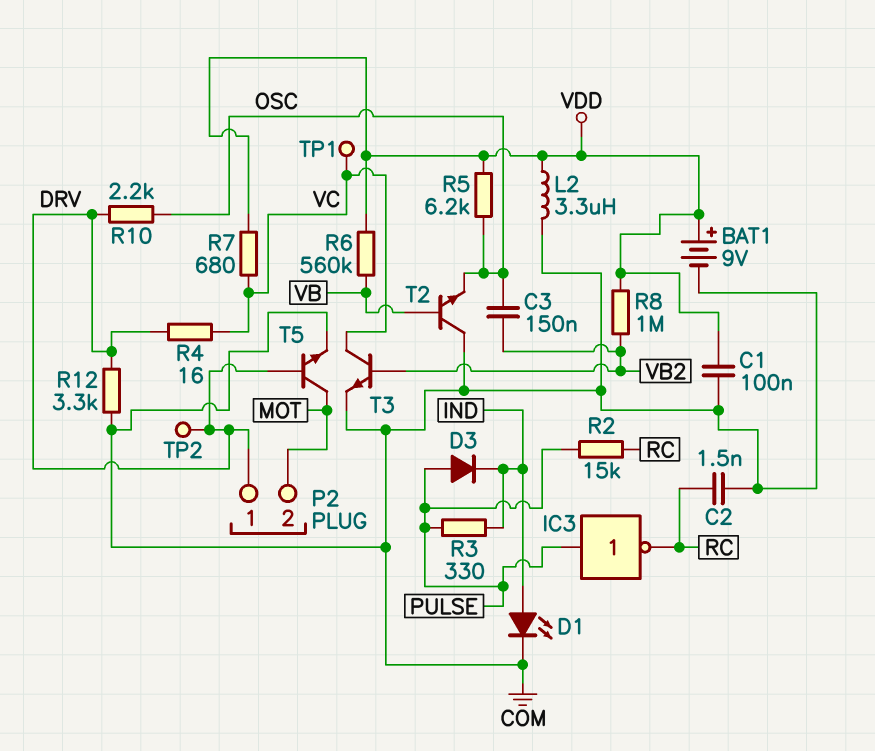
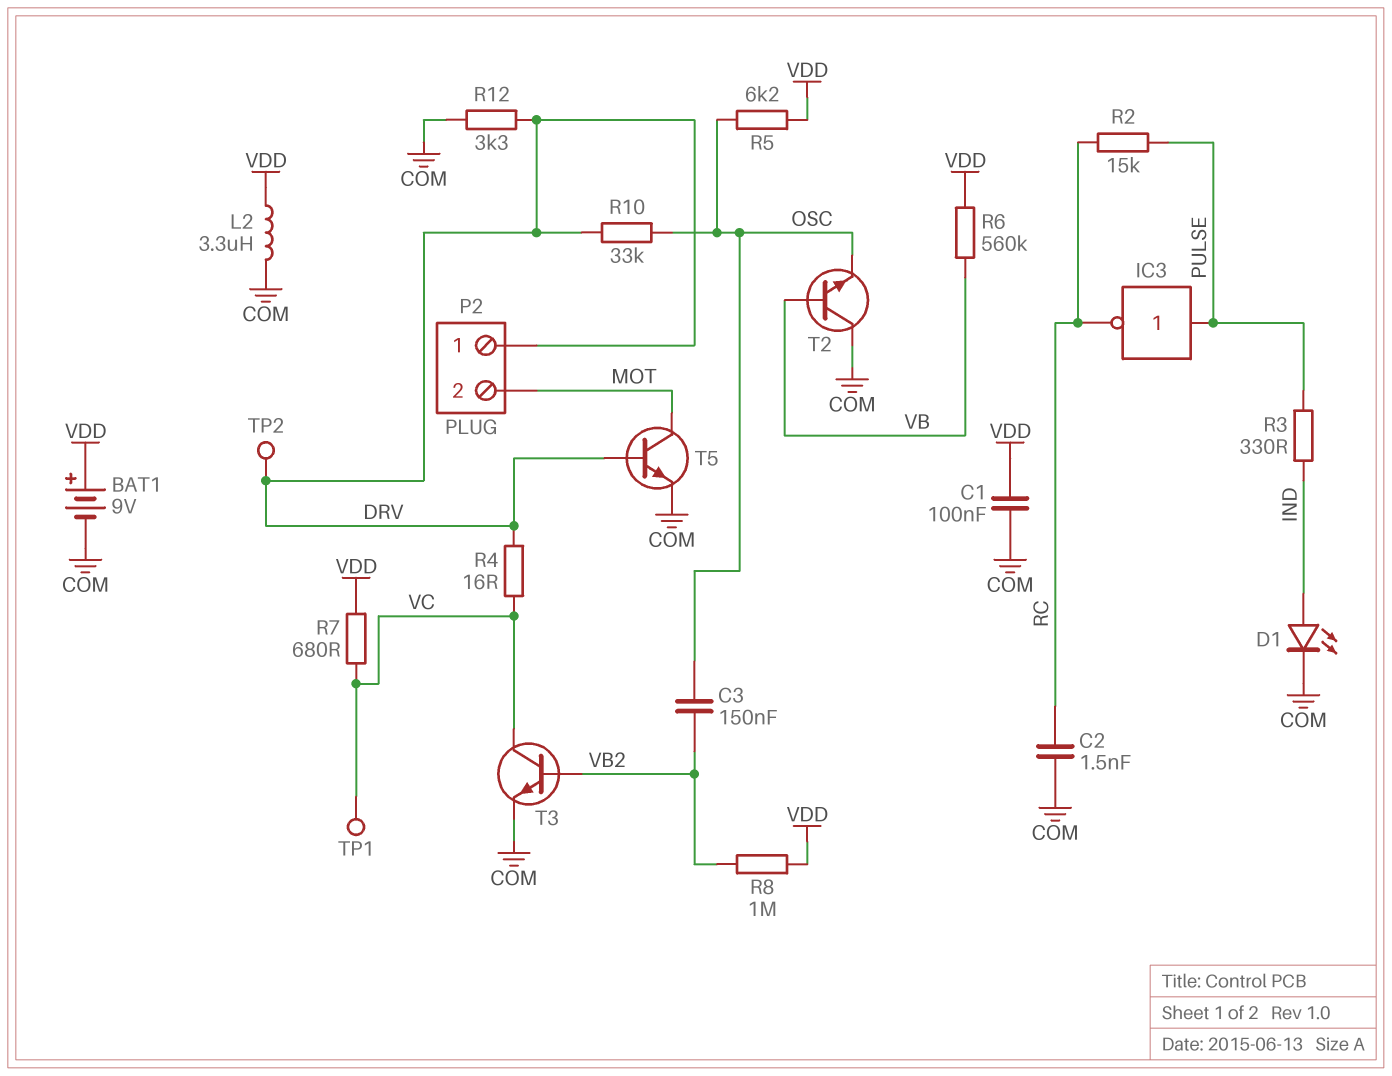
D3: diode (A PULSE, K IND) -> none
R10: 2.2k (DRV, OSC) -> 33k (DRV, OSC)

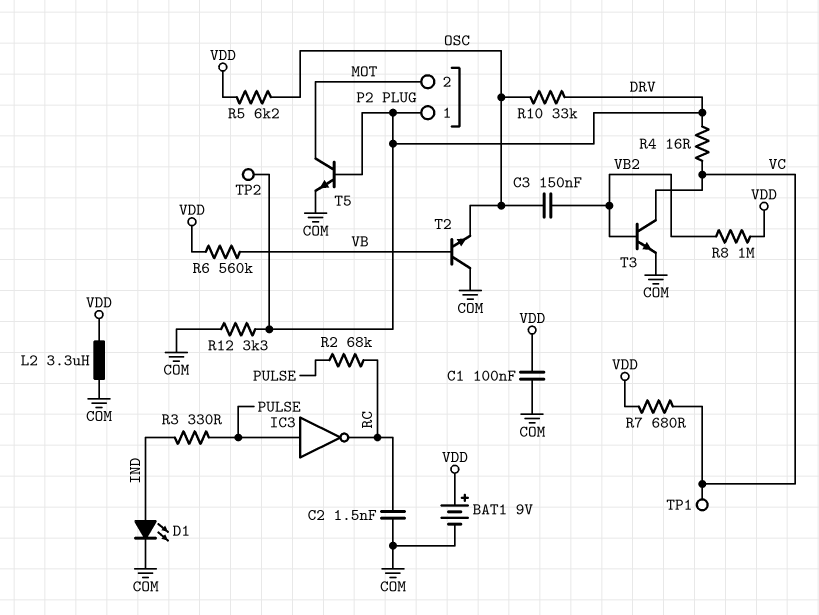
R2: 15k (PULSE, RC) -> 68k (PULSE, RC)

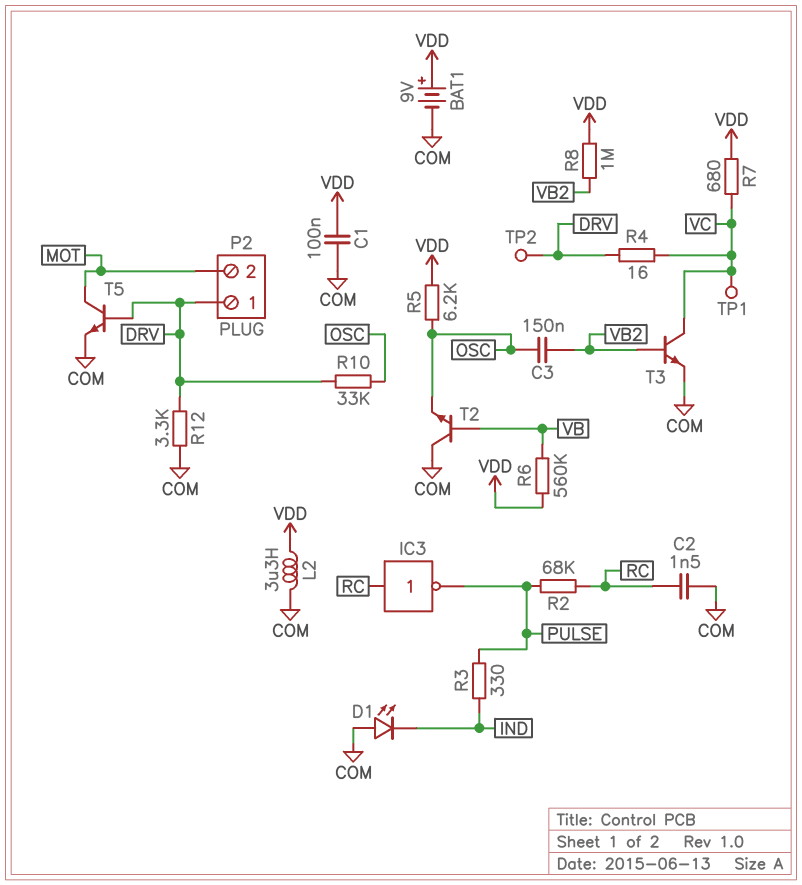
D1: LED (A IND, K COM) -> LED (A COM, K IND)
IC3: NOT (in PULSE, out RC) -> NOT (in RC, out PULSE)

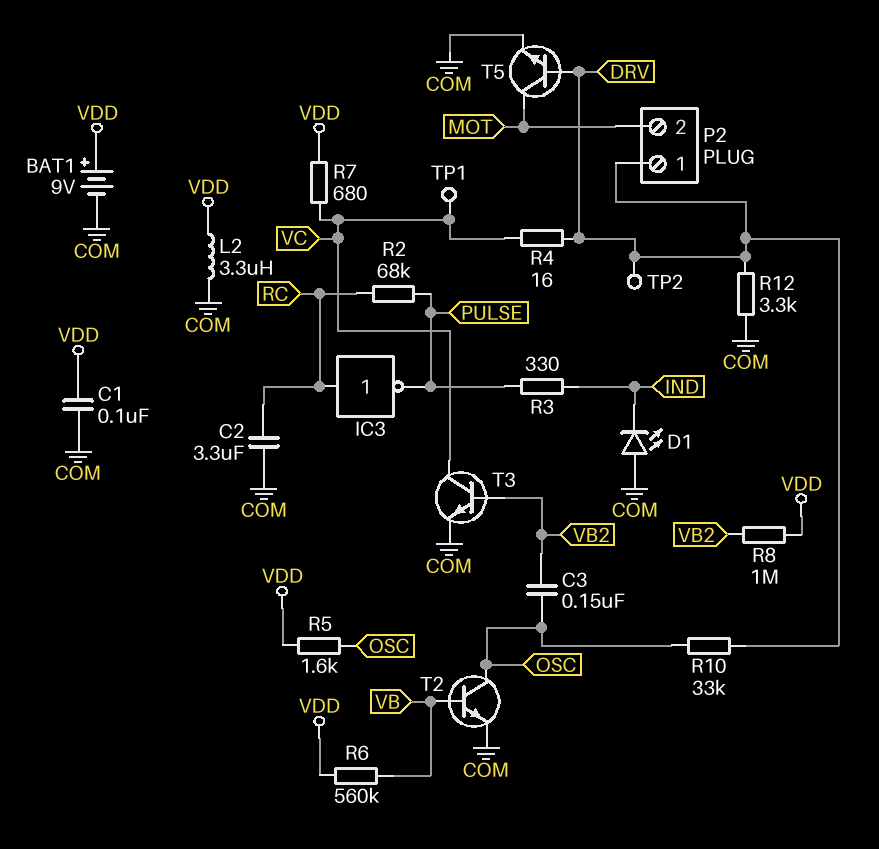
C2: 1.5nF (COM, RC) -> 3.3uF (COM, RC)
R5: 6.2k (OSC, VDD) -> 1.6k (OSC, VDD)
T2: NPN (B VB, C COM, E OSC) -> NPN (B VB, C OSC, E COM)

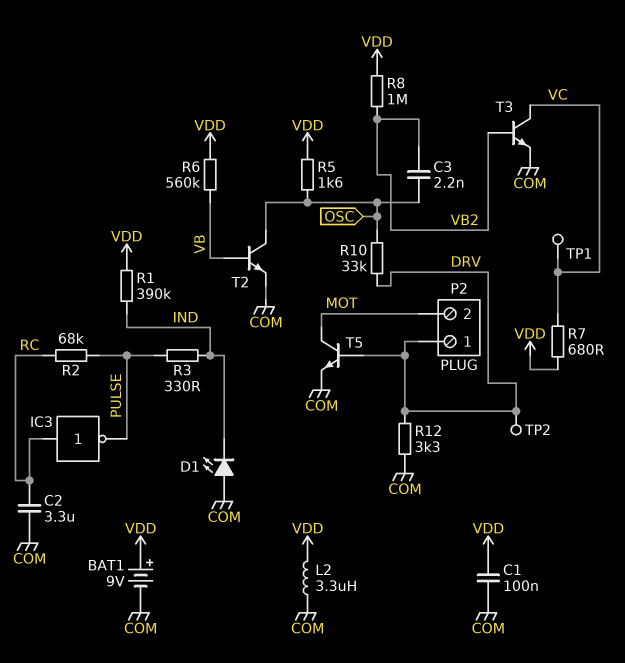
C3: 150nF (OSC, VB2) -> 2.2nF (OSC, VB2)
R1: none -> 390k (IND, VDD)
R4: 16 (DRV, VC) -> none

